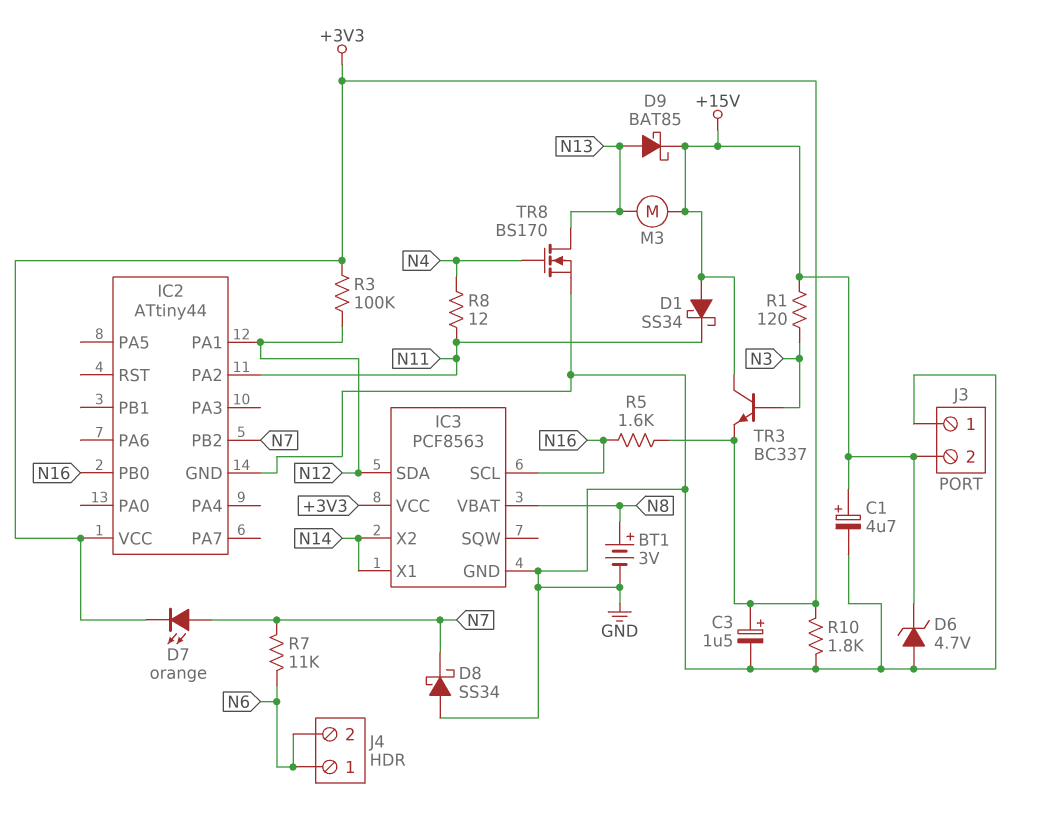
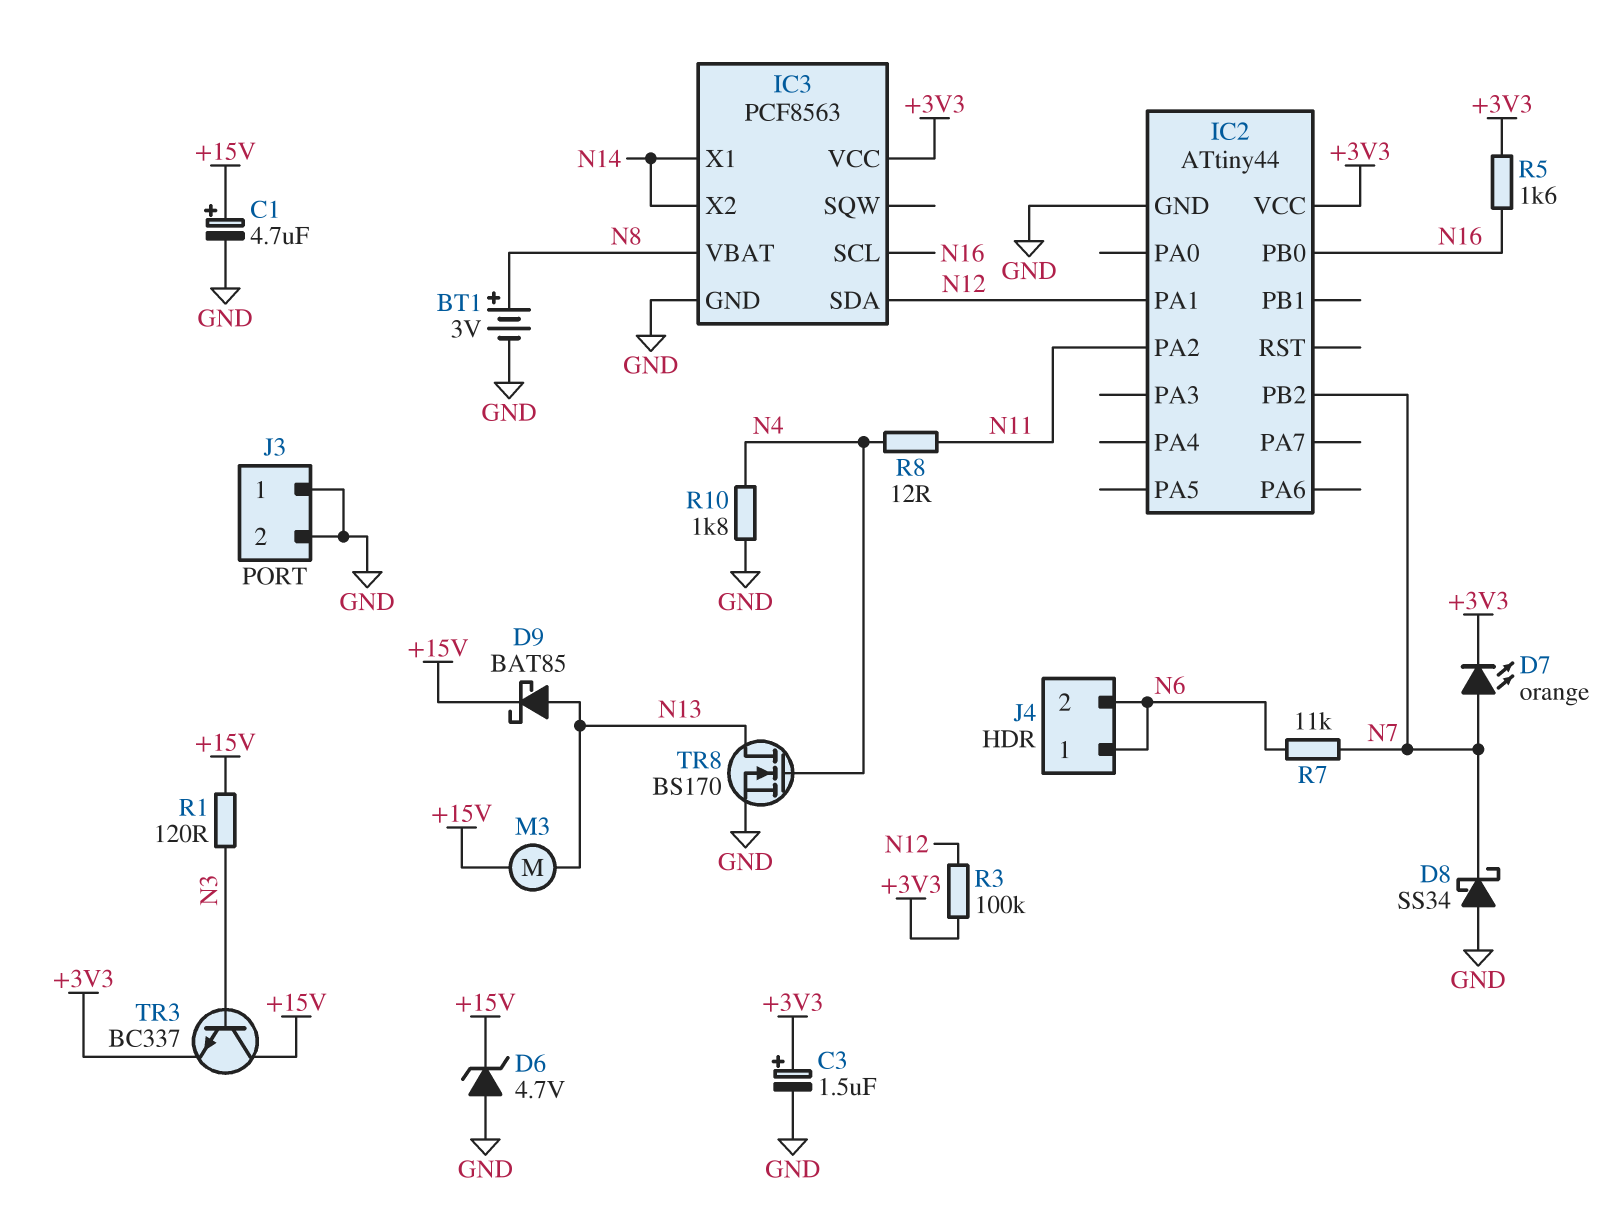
D1: schottky SS34 (A +15V, K N11) -> none
J3 pin 2: +15V -> GND
R10: 1.8k (+3V3, GND) -> 1.8k (GND, N4)

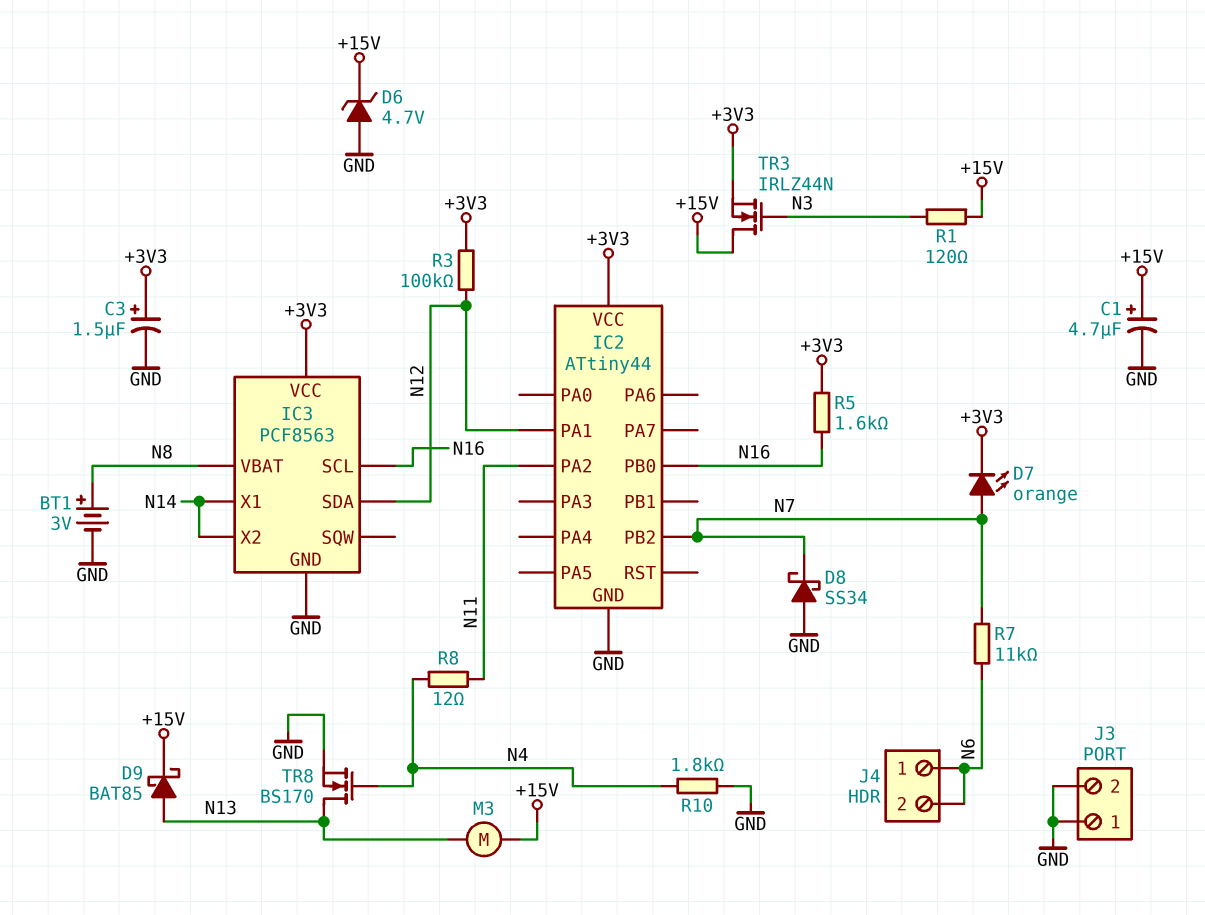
TR3: NPN BC337 (B N3, C +15V, E +3V3) -> NMOS IRLZ44N (G N3, D +15V, S +3V3)

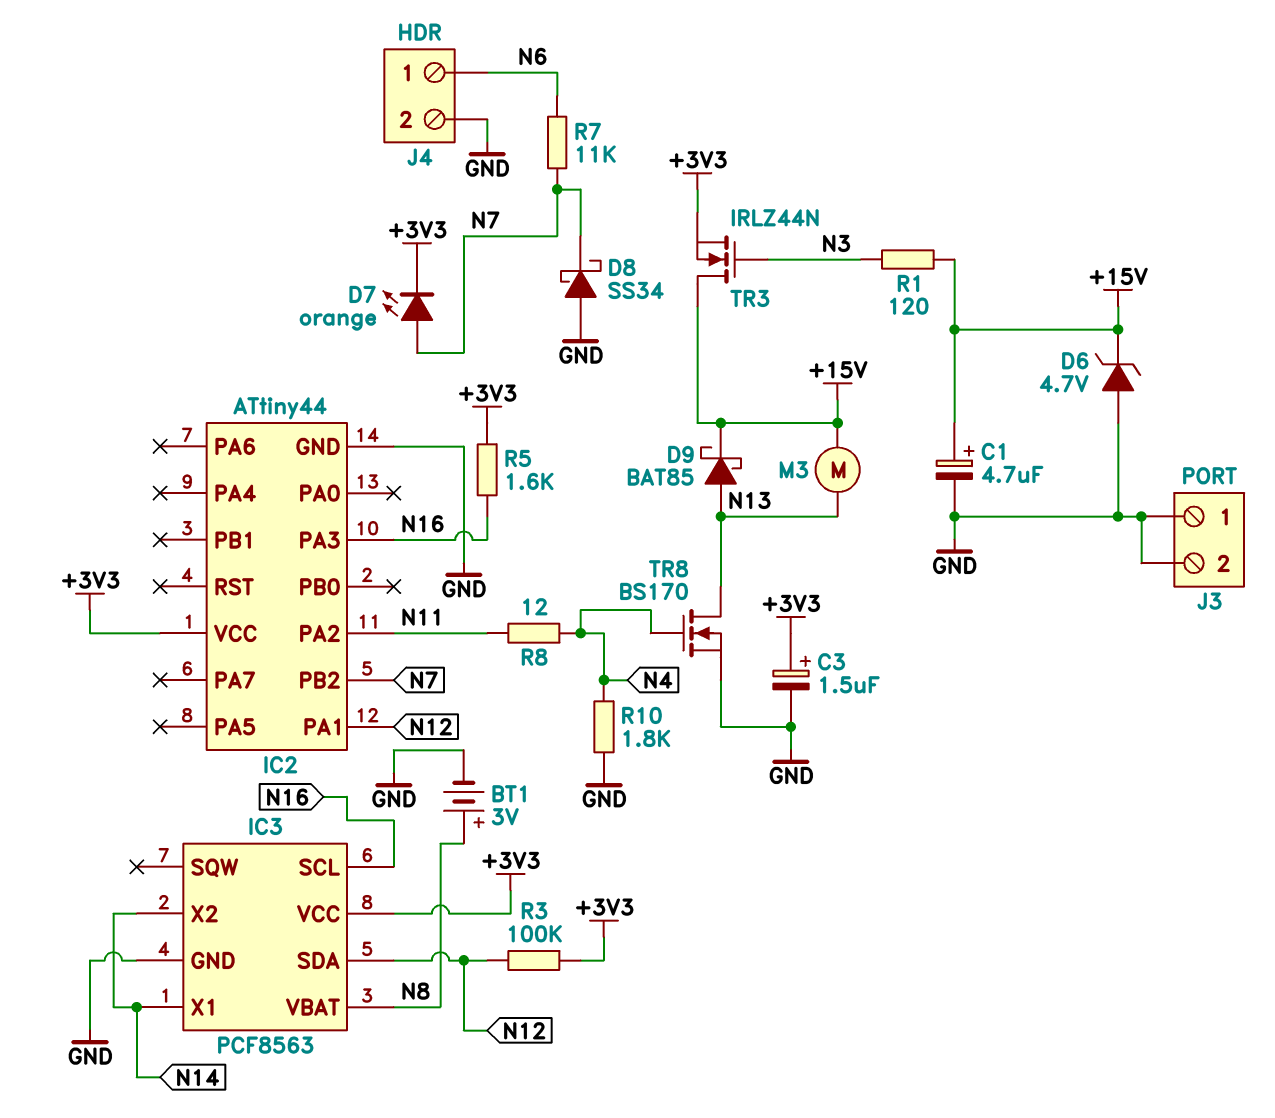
IC2 pin PA3: none -> N16
IC2 pin PB0: N16 -> none
J4 pin 2: N6 -> GND

